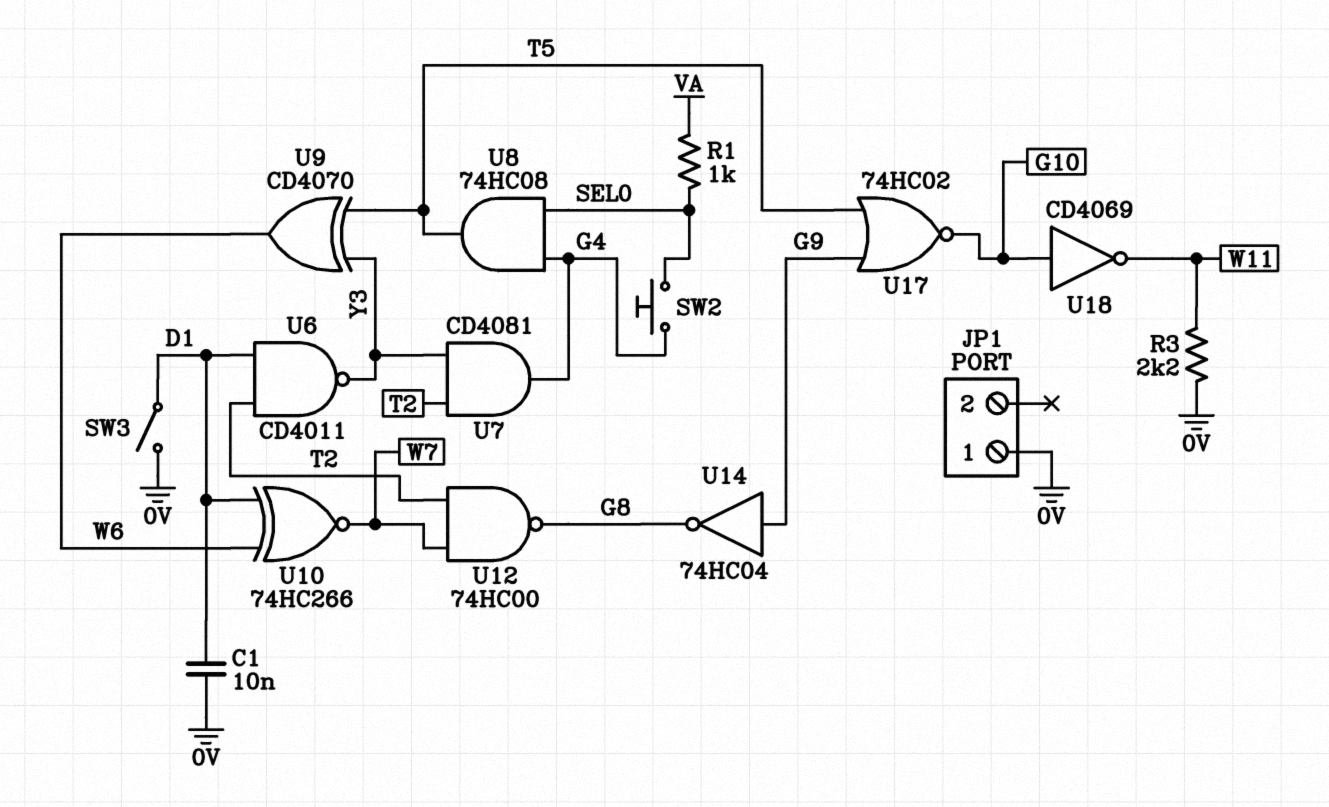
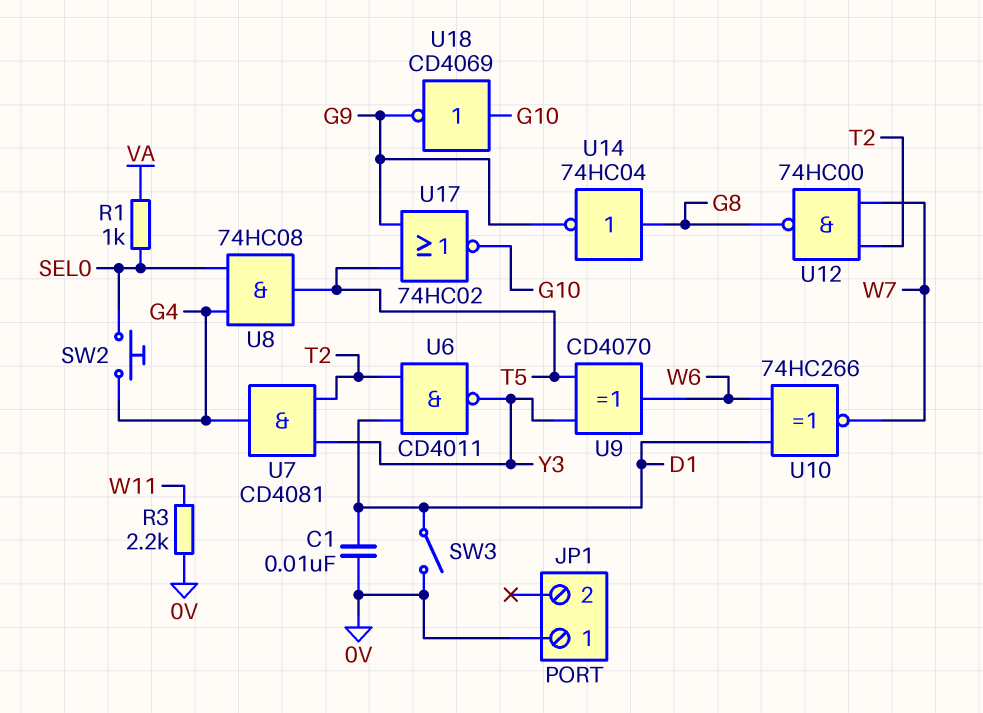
U14: NOT 74HC04 (in G9, out G8) -> NOT 74HC04 (in G8, out G9)
U18: NOT CD4069 (in G10, out W11) -> NOT CD4069 (in G10, out G9)

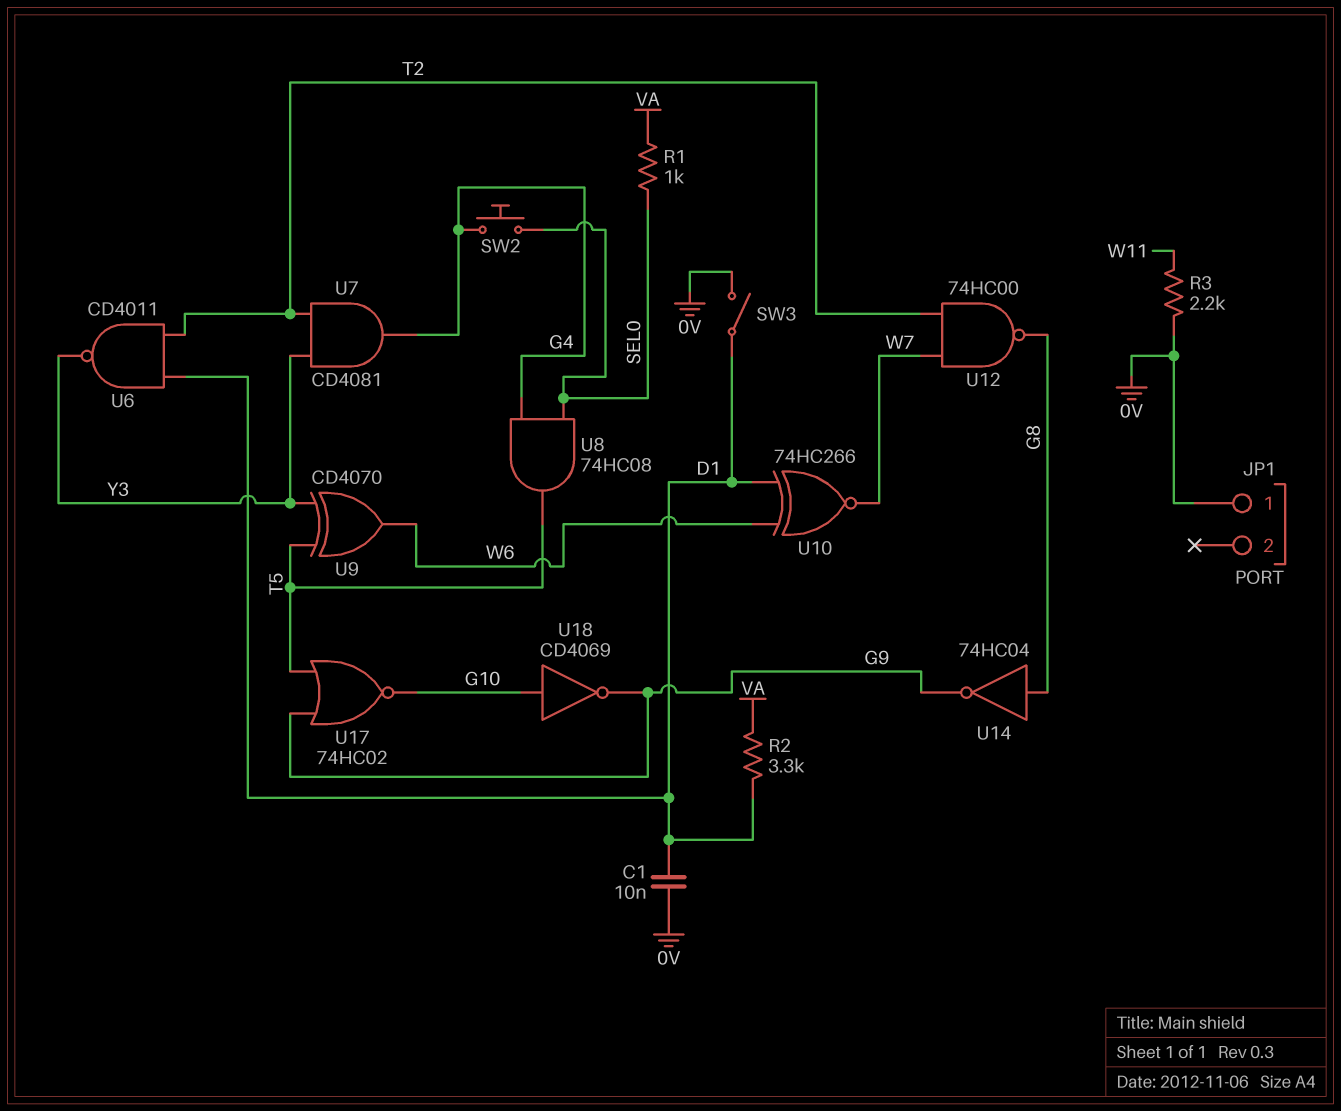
R2: none -> 3.3k (D1, VA)

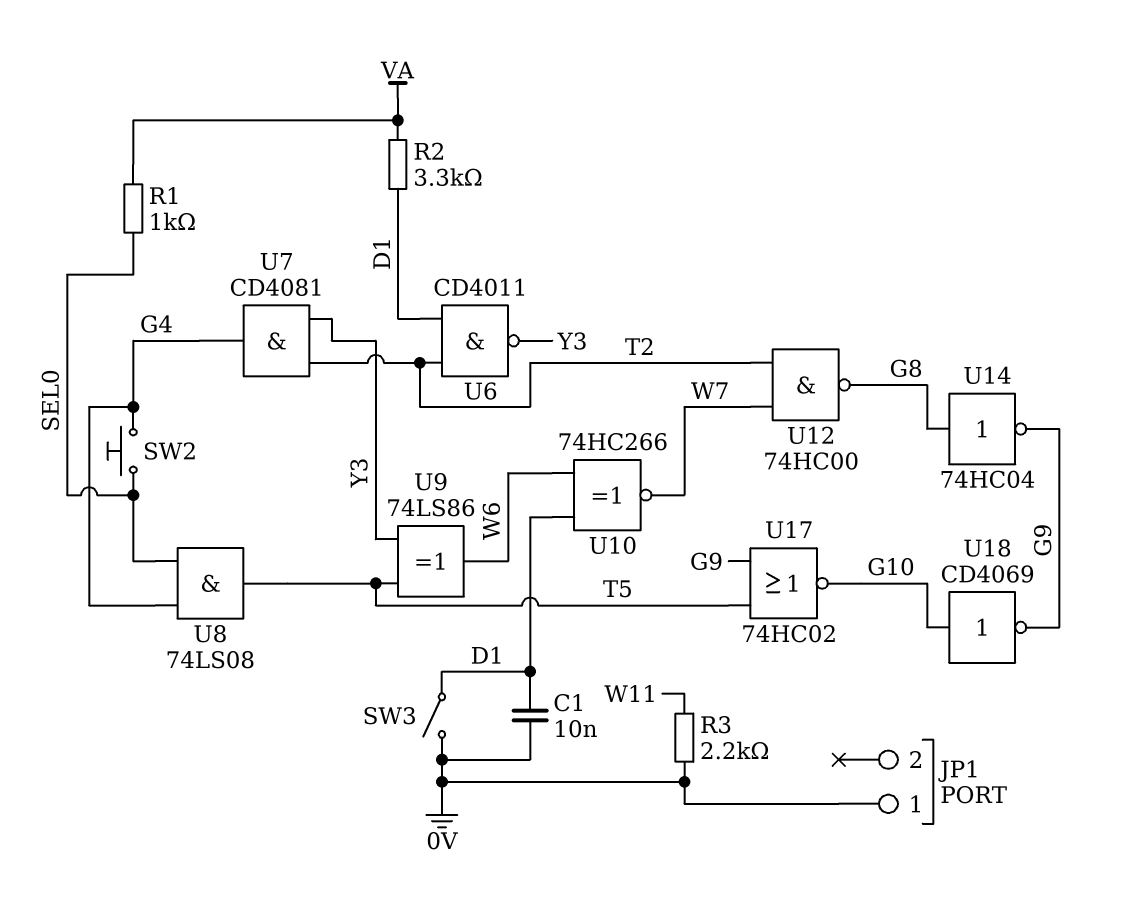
U8: AND 74HC08 (in G4, in SEL0, out T5) -> AND 74LS08 (in G4, in SEL0, out T5)
U9: XOR CD4070 (in T5, in Y3, out W6) -> XOR 74LS86 (in T5, in Y3, out W6)

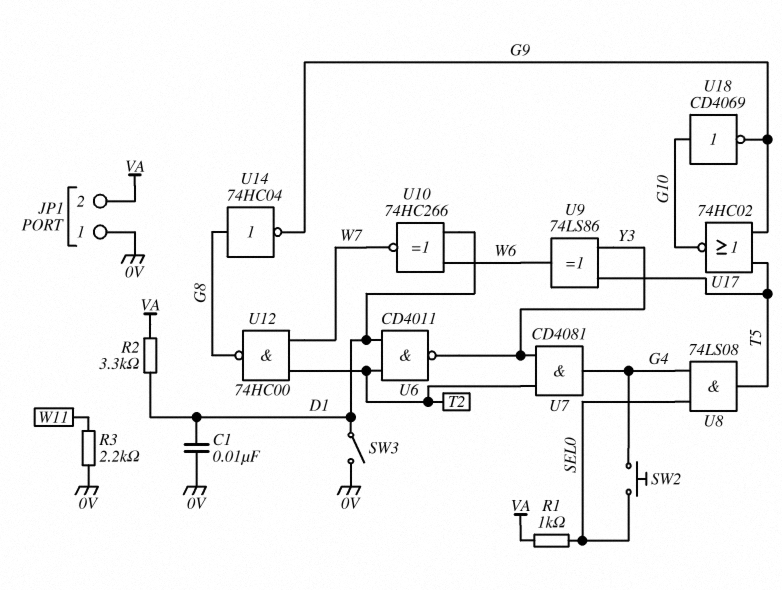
JP1 pin 2: none -> VA

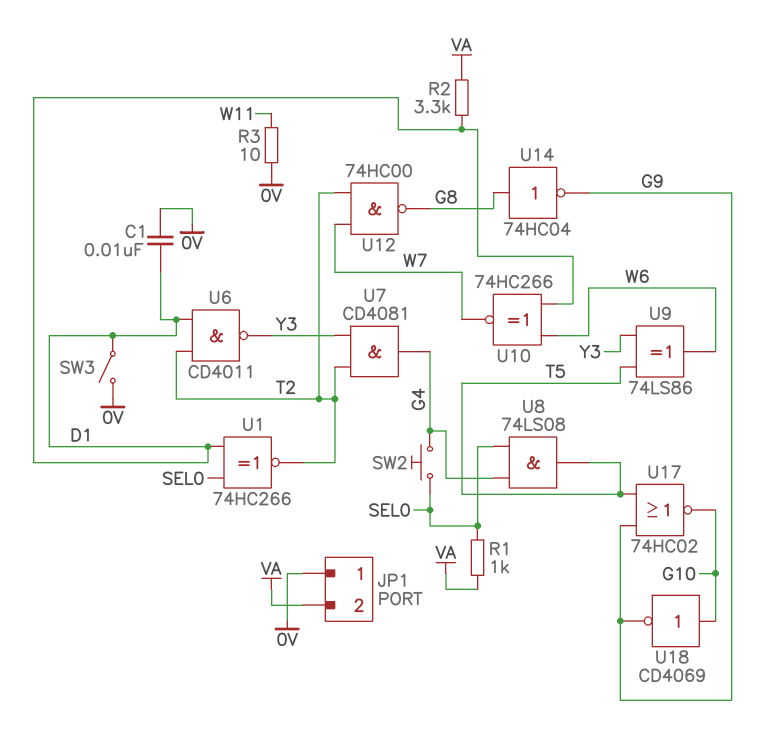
R3: 2.2k (0V, W11) -> 10 (0V, W11)
U1: none -> XNOR 74HC266 (in D1, in SEL0, out T2)

